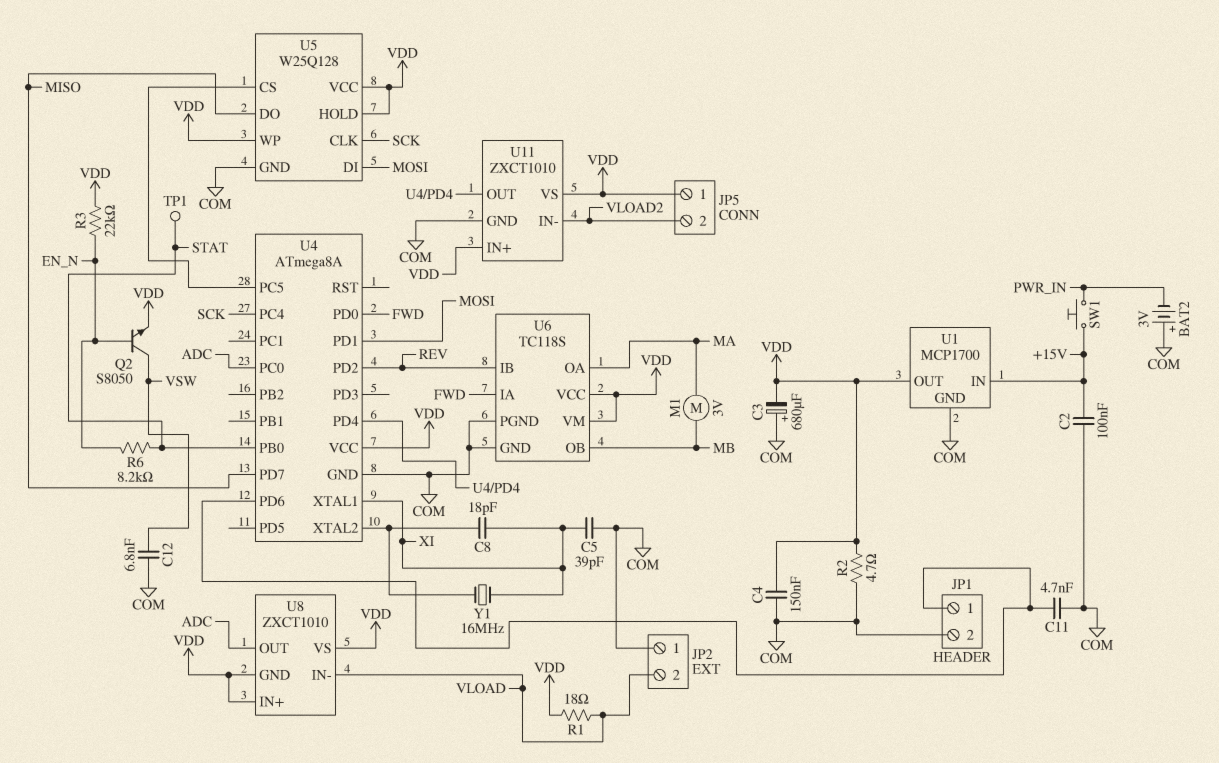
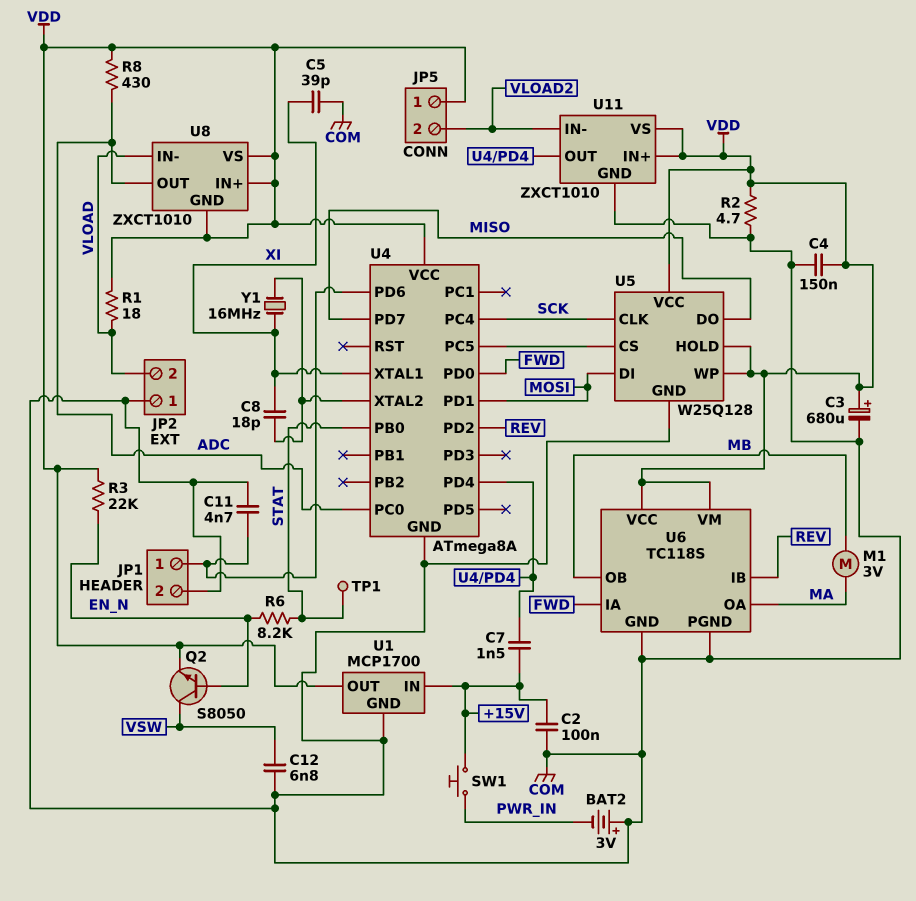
C3: 680uF (plus COM, minus VDD) -> 680uF (plus VDD, minus COM)
C7: none -> 1.5nF (+15V, U4/PD4)
R8: none -> 430 (ADC, VDD)

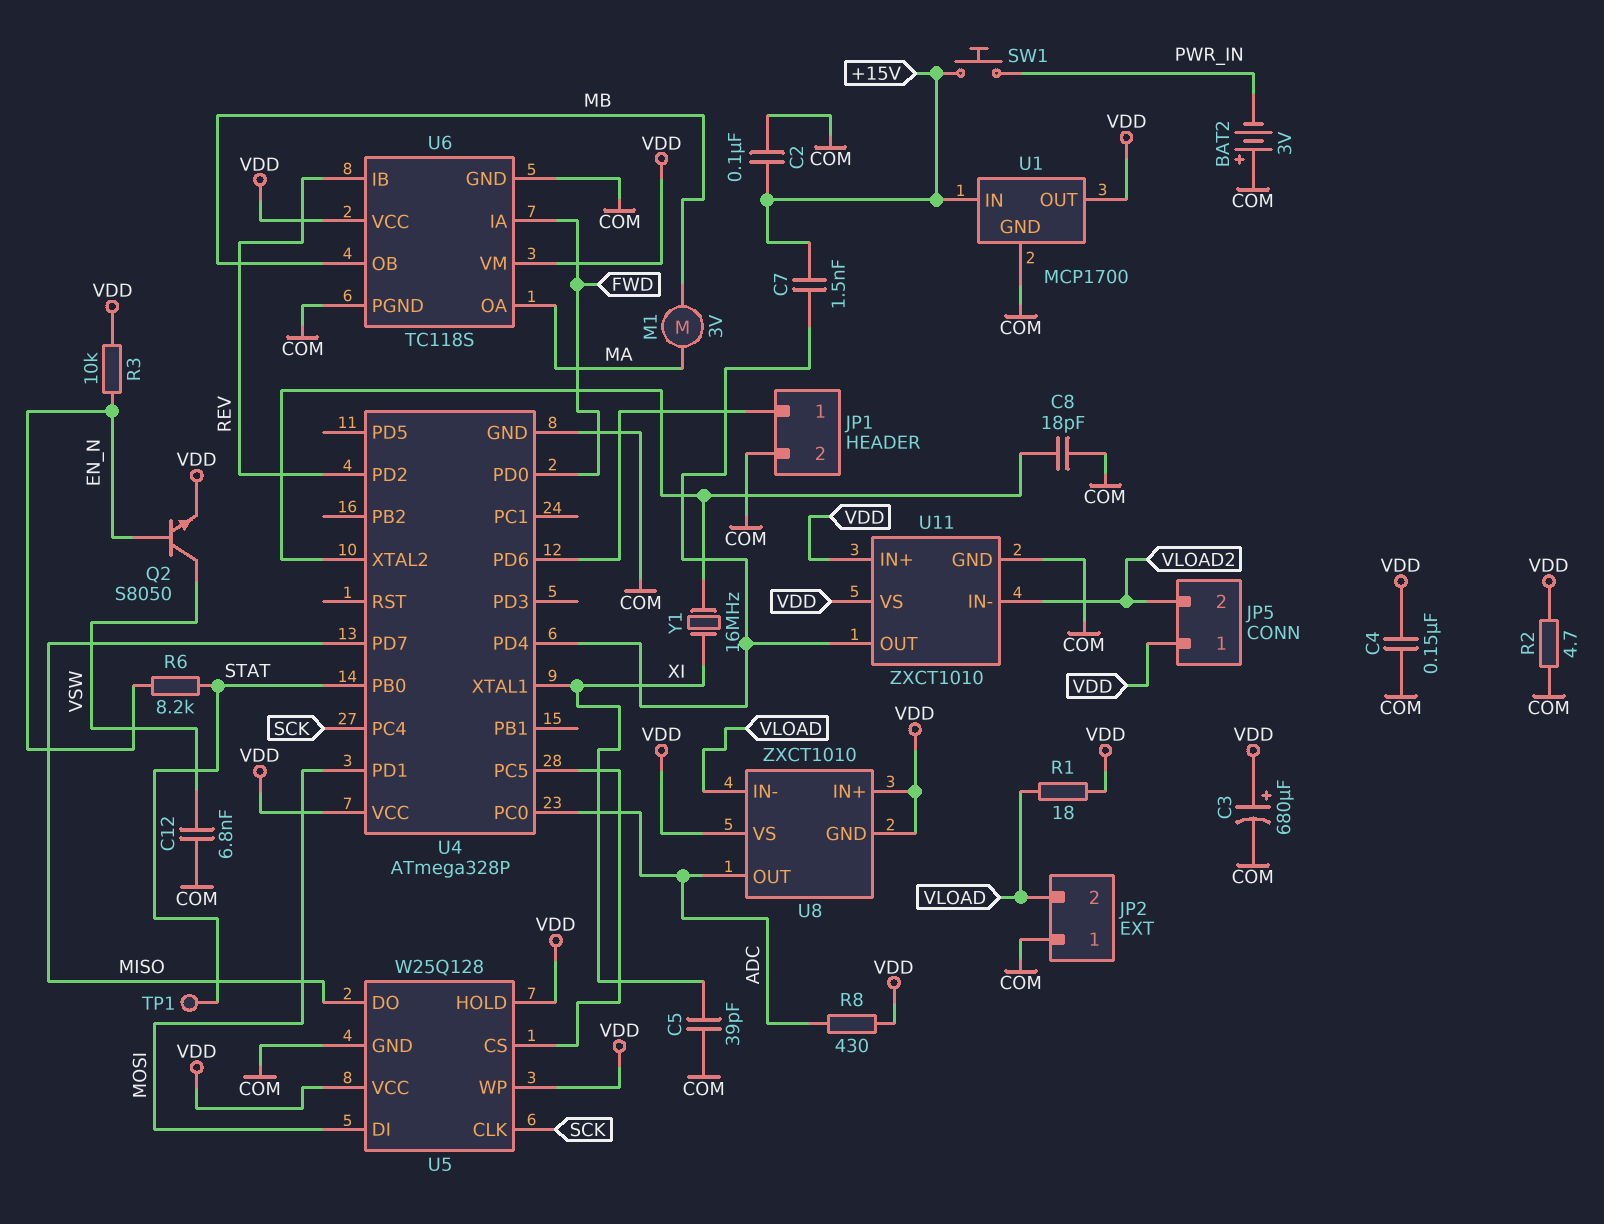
C8: 18pF (U4/XTAL2, XI) -> 18pF (COM, U4/XTAL2)
C11: 4.7nF (COM, JP1/1) -> none
R3: 22k (EN_N, VDD) -> 10k (EN_N, VDD)
U4: ATmega8A -> ATmega328P

